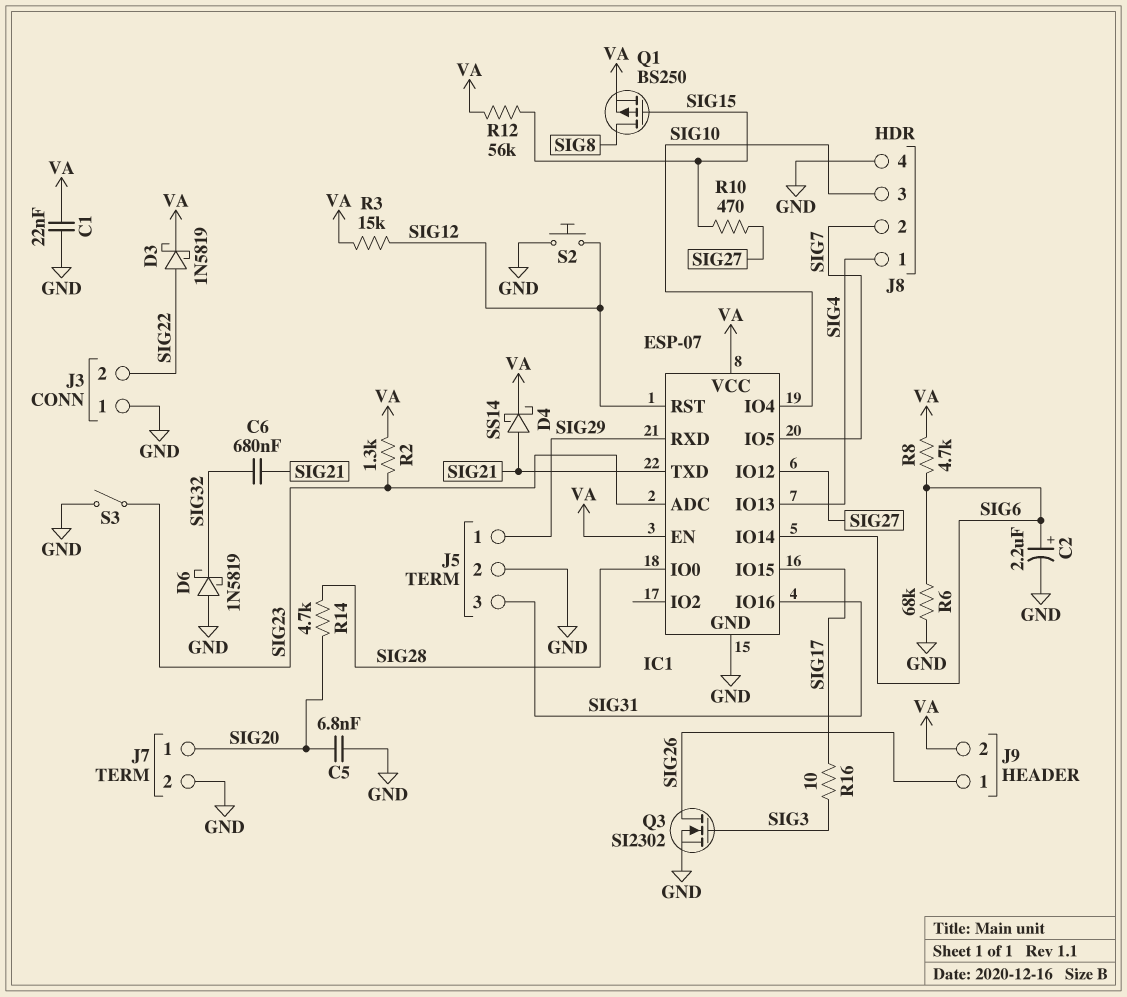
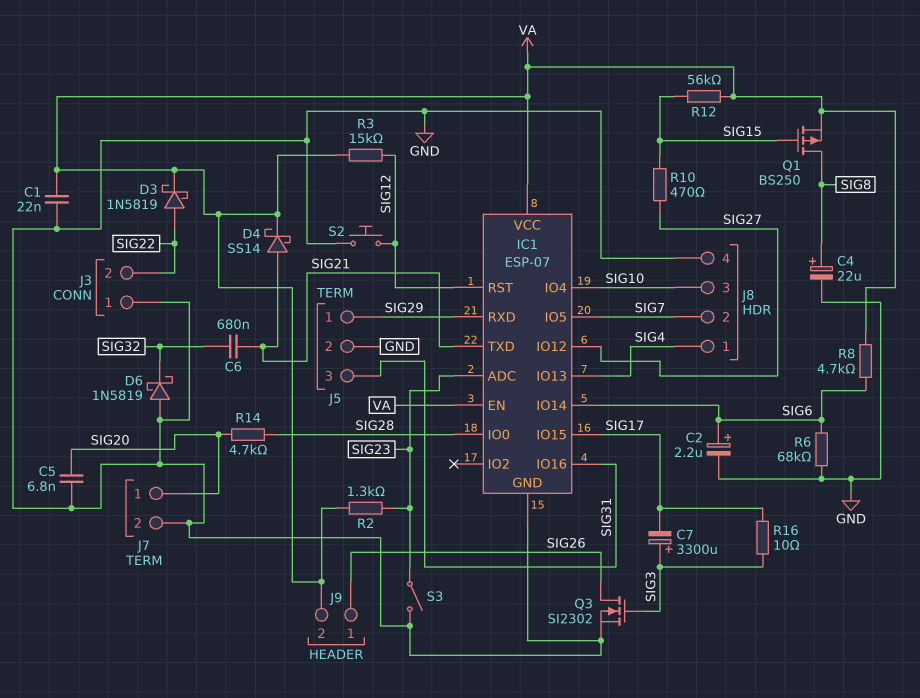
C4: none -> 22uF (plus SIG8, minus GND)
C7: none -> 3300uF (plus SIG3, minus SIG17)

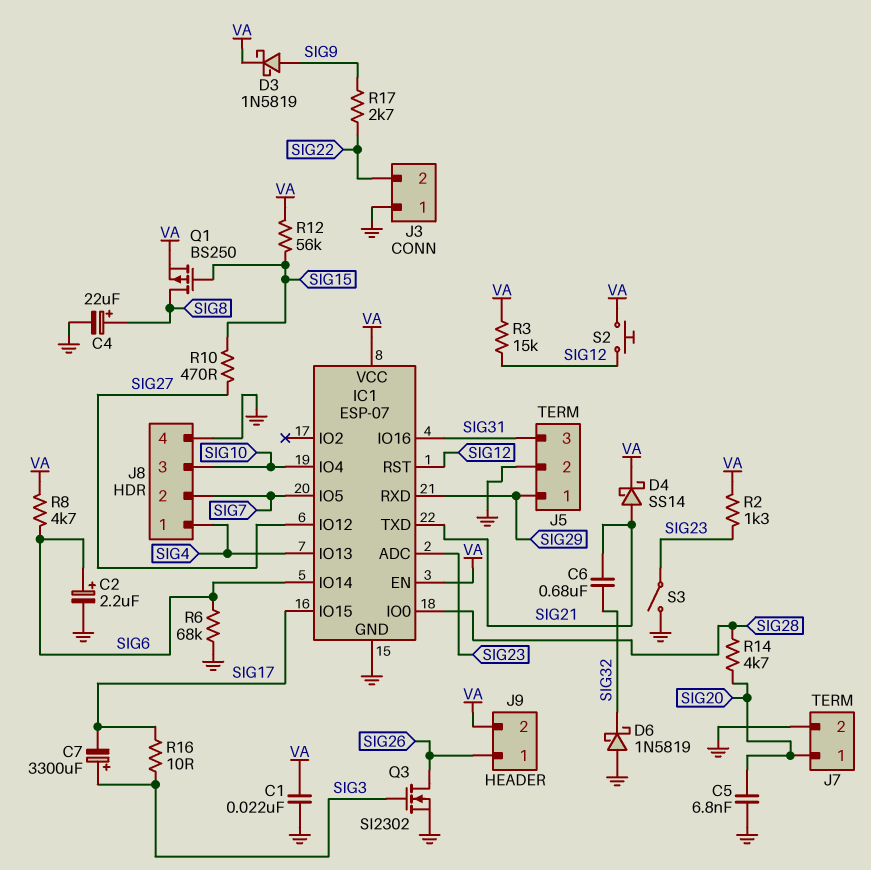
D3: schottky 1N5819 (A SIG22, K VA) -> schottky 1N5819 (A SIG9, K VA)
R17: none -> 2.7k (SIG9, SIG22)
S2: button (GND, SIG12) -> button (SIG12, VA)

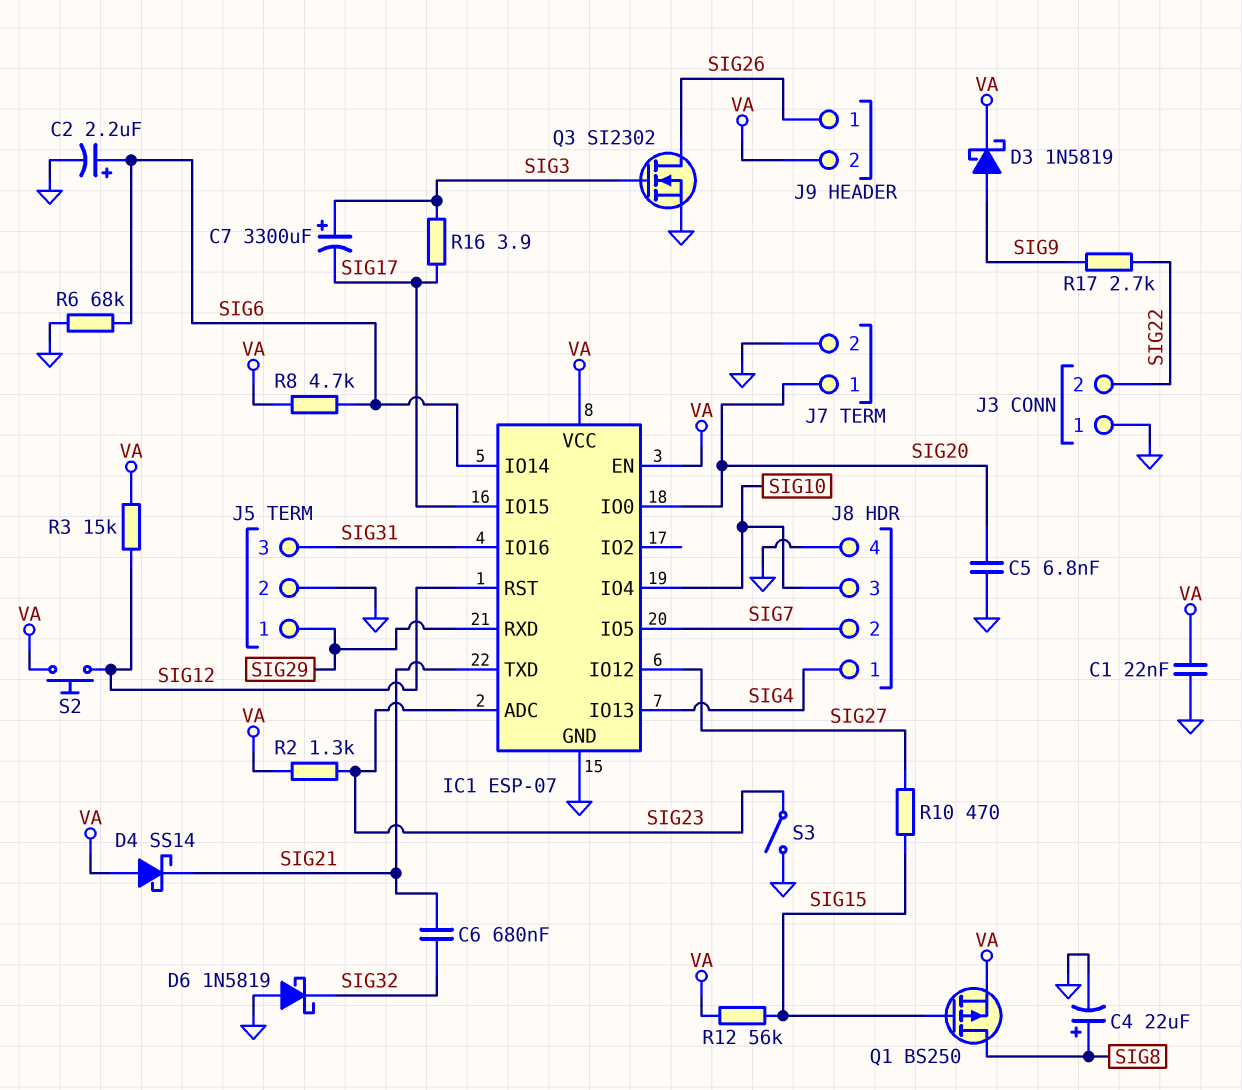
D4: schottky SS14 (A SIG21, K VA) -> schottky SS14 (A VA, K SIG21)
IC1 pin IO0: SIG28 -> SIG20
R14: 4.7k (SIG20, SIG28) -> none
R16: 10 (SIG3, SIG17) -> 3.9 (SIG3, SIG17)

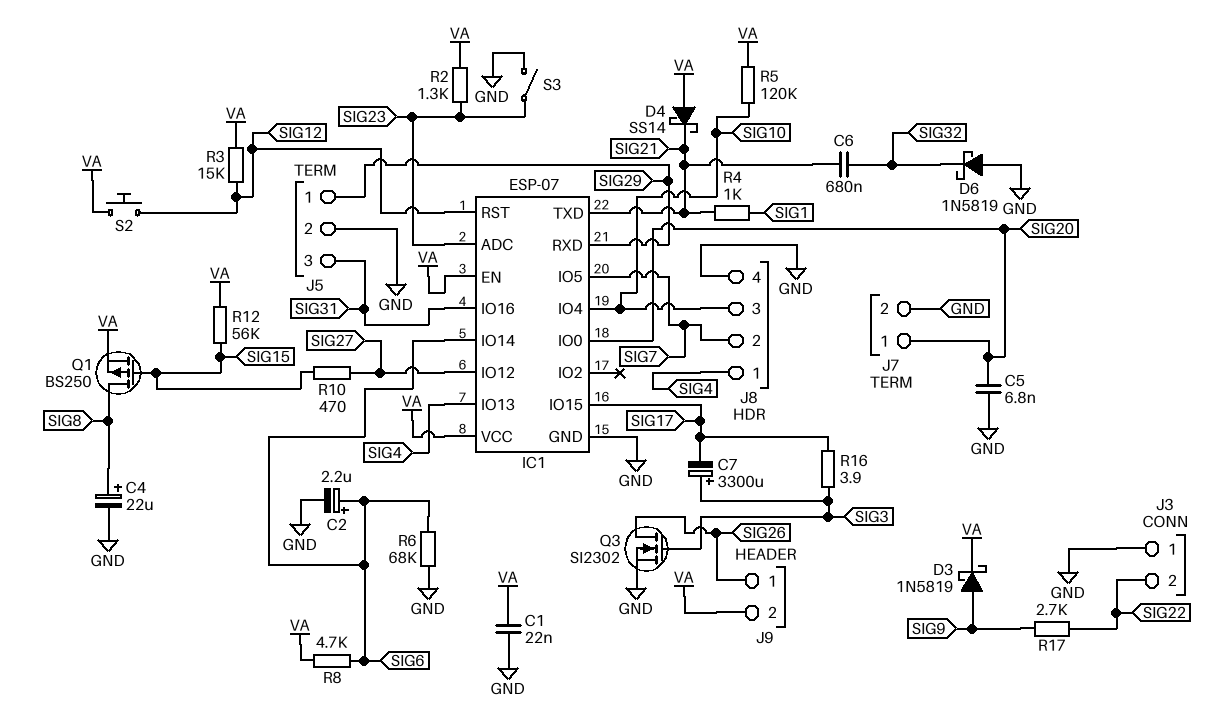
R4: none -> 1k (SIG1, SIG21)
R5: none -> 120k (SIG10, VA)

